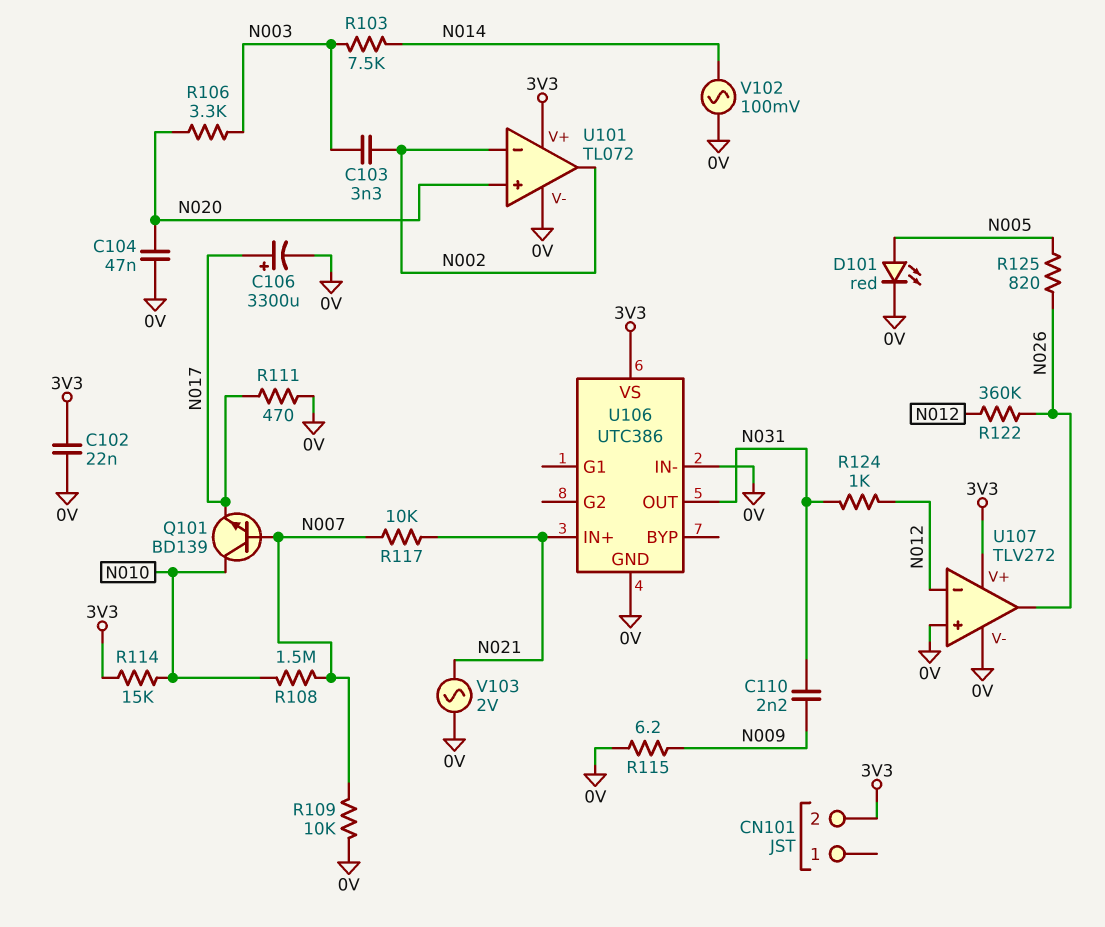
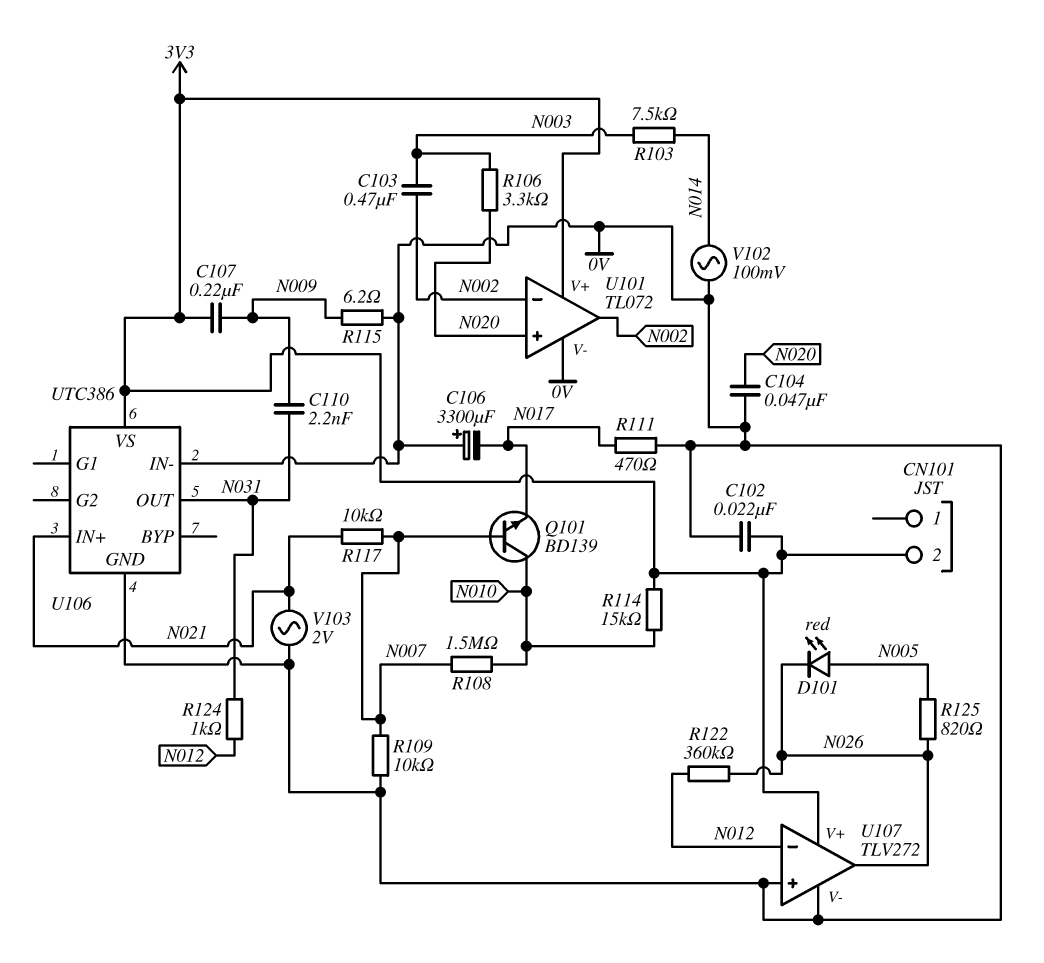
C103: 3.3nF (N002, N003) -> 470nF (N002, N003)
C106: 3300uF (plus N017, minus 0V) -> 3300uF (plus 0V, minus N017)
C107: none -> 220nF (3V3, N009)
D101: LED red (A N005, K 0V) -> LED red (A N005, K N026)

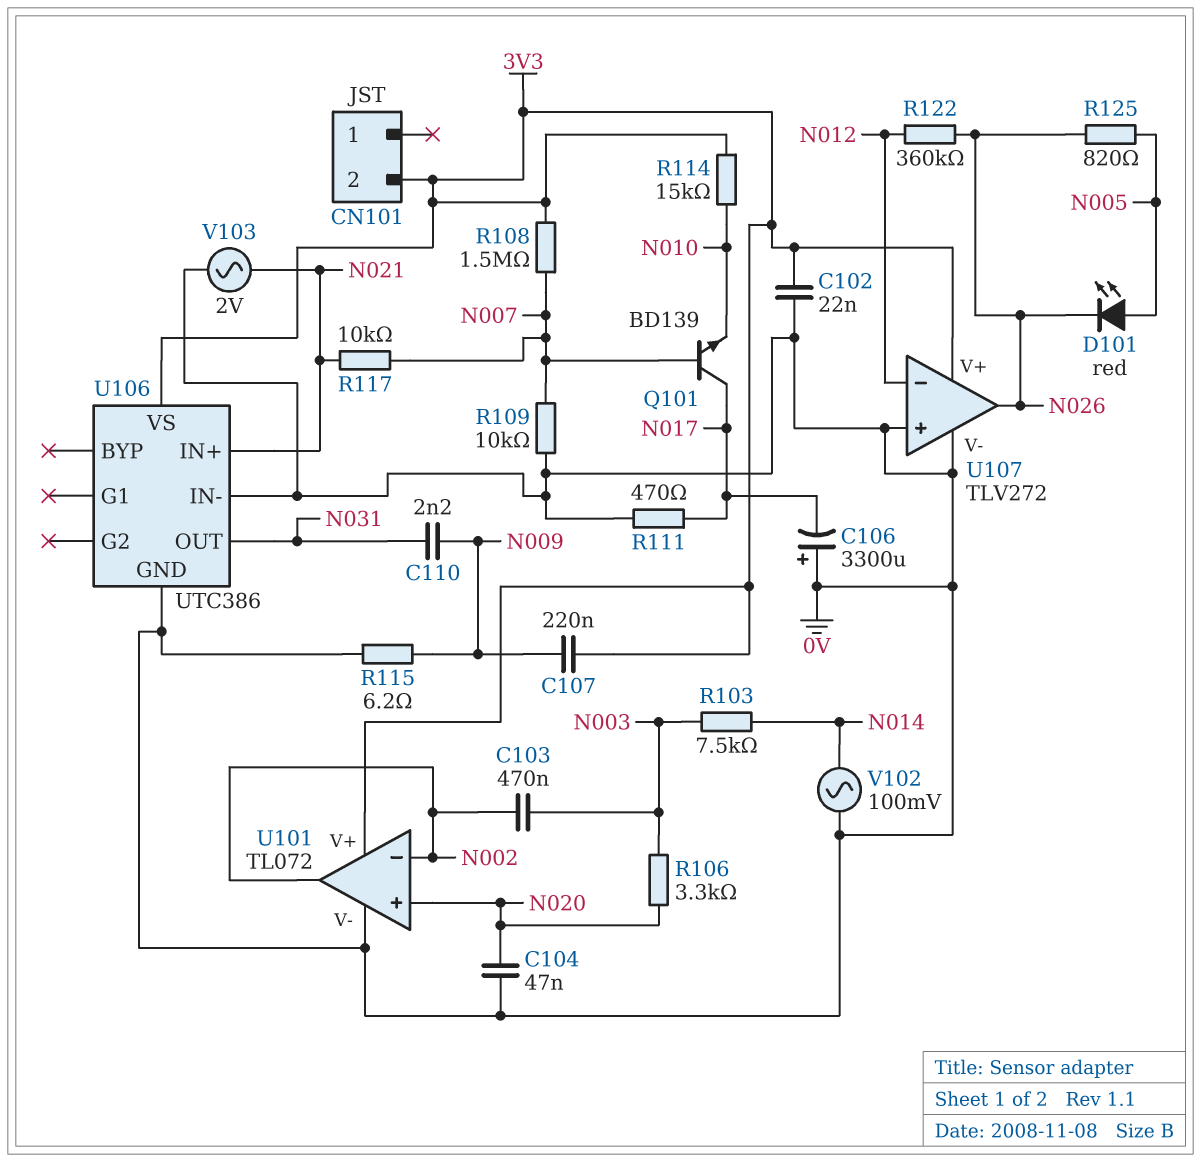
Q101: NPN BD139 (B N007, C N010, E N017) -> NPN BD139 (B N007, C N017, E N010)
R108: 1.5M (N007, N010) -> 1.5M (3V3, N007)
R124: 1k (N012, N031) -> none

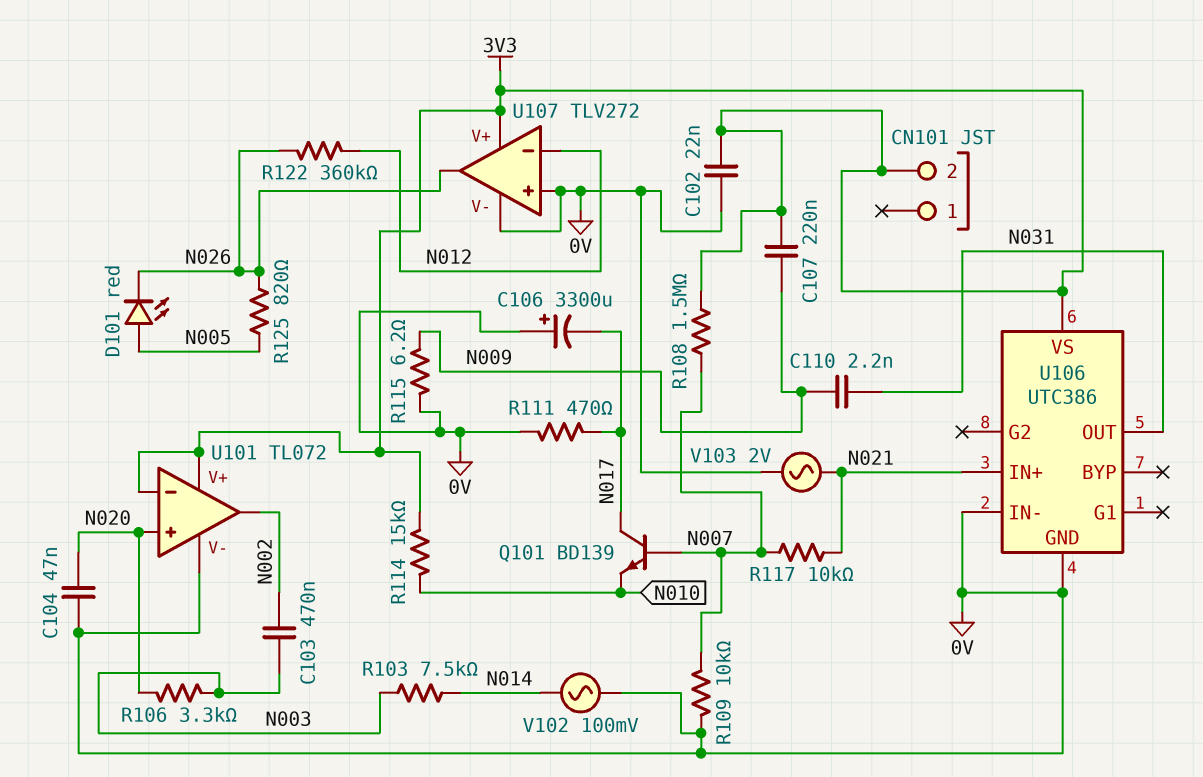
U101 pin in-: N002 -> 3V3

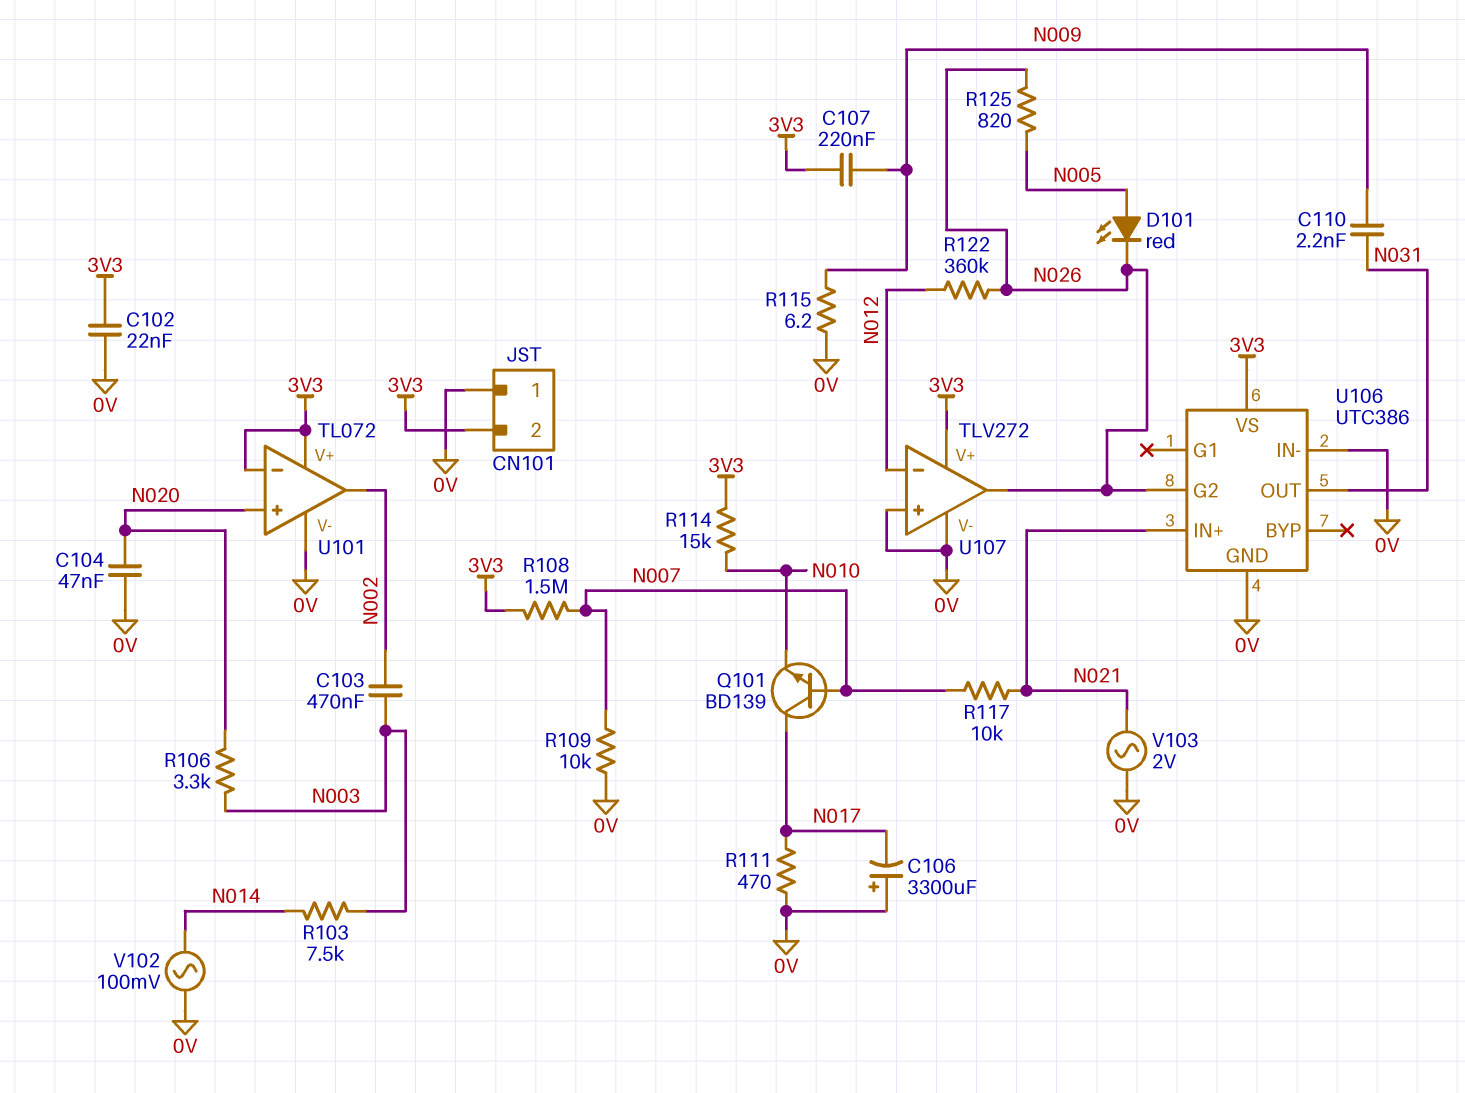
CN101 pin 1: none -> 0V
U106 pin G2: none -> N026

